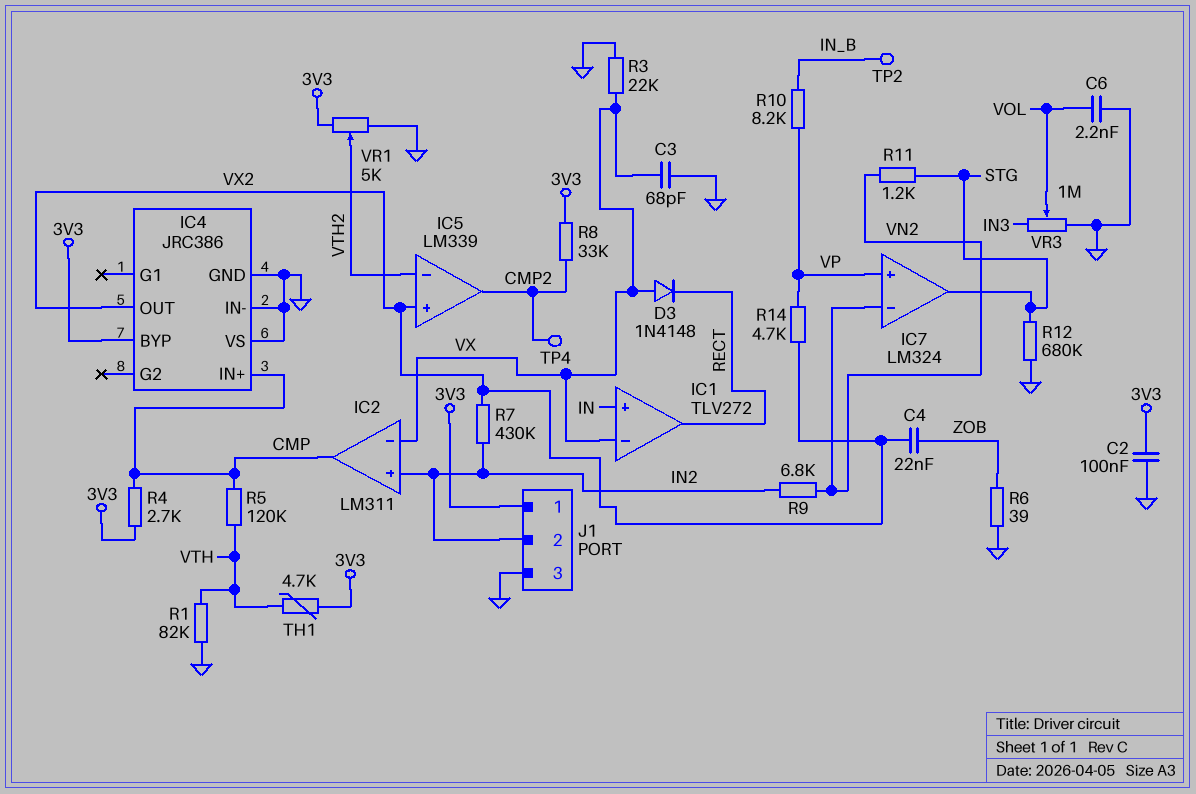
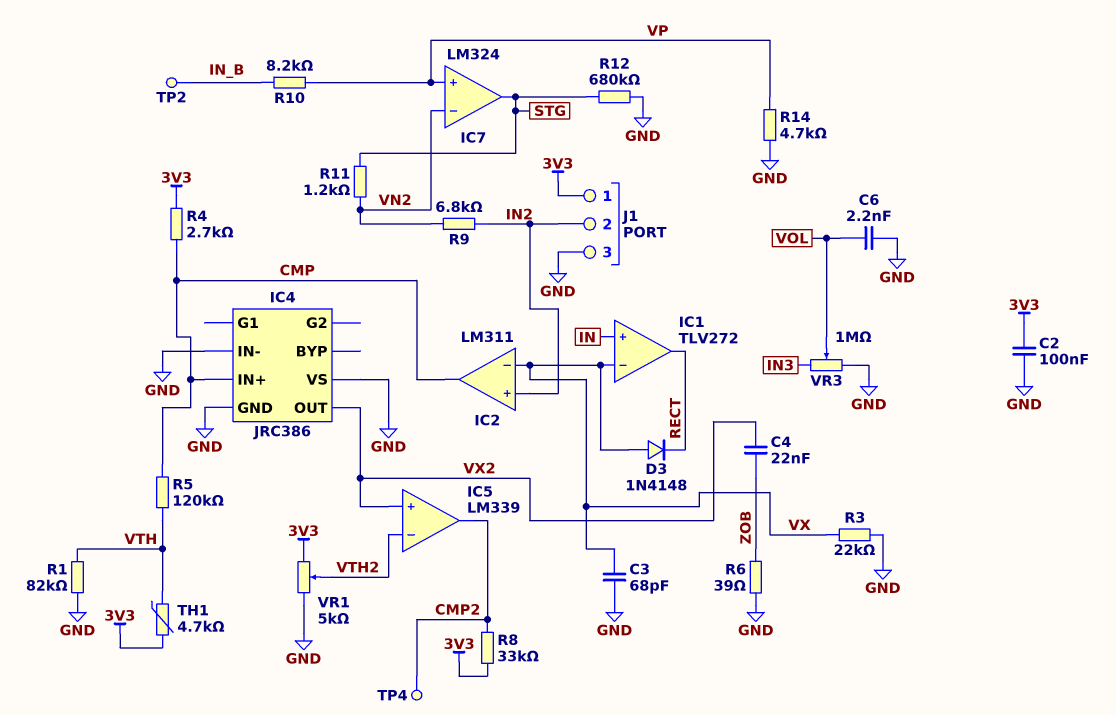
IC4 pin BYP: 3V3 -> none
R7: 430k (IN2, VX2) -> none
R14: 4.7k (VP, VX2) -> 4.7k (GND, VP)

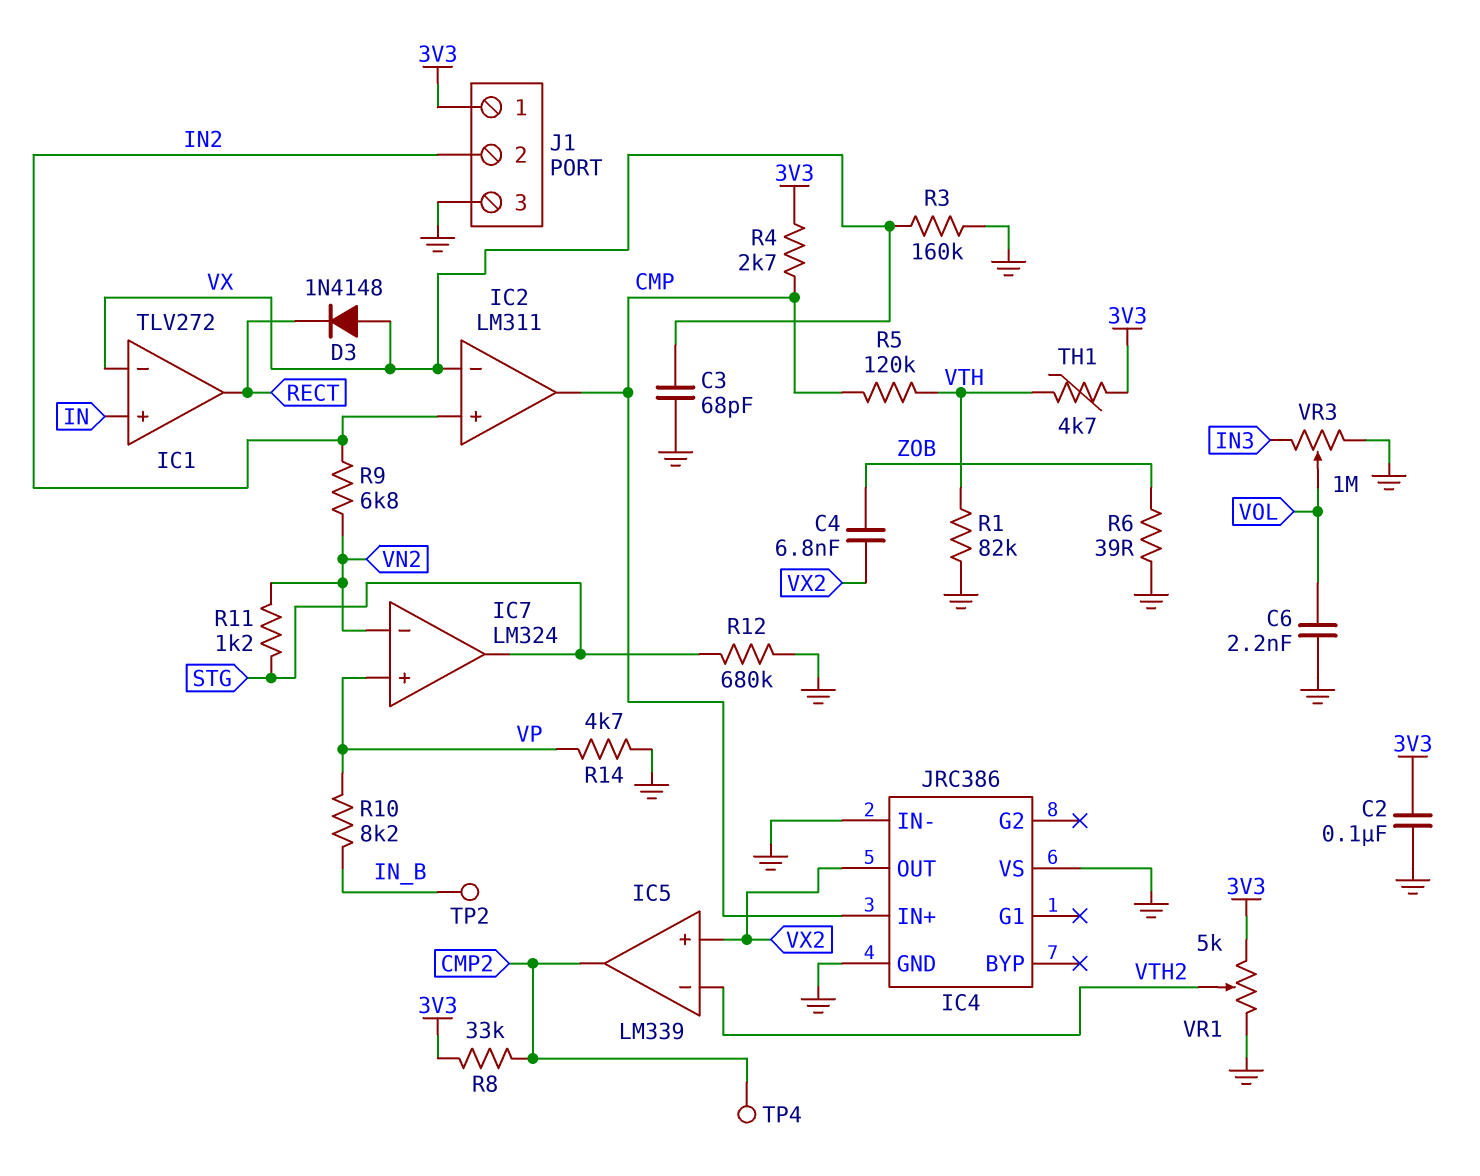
C4: 22nF (VX2, ZOB) -> 6.8nF (VX2, ZOB)
R3: 22k (GND, VX) -> 160k (GND, VX)

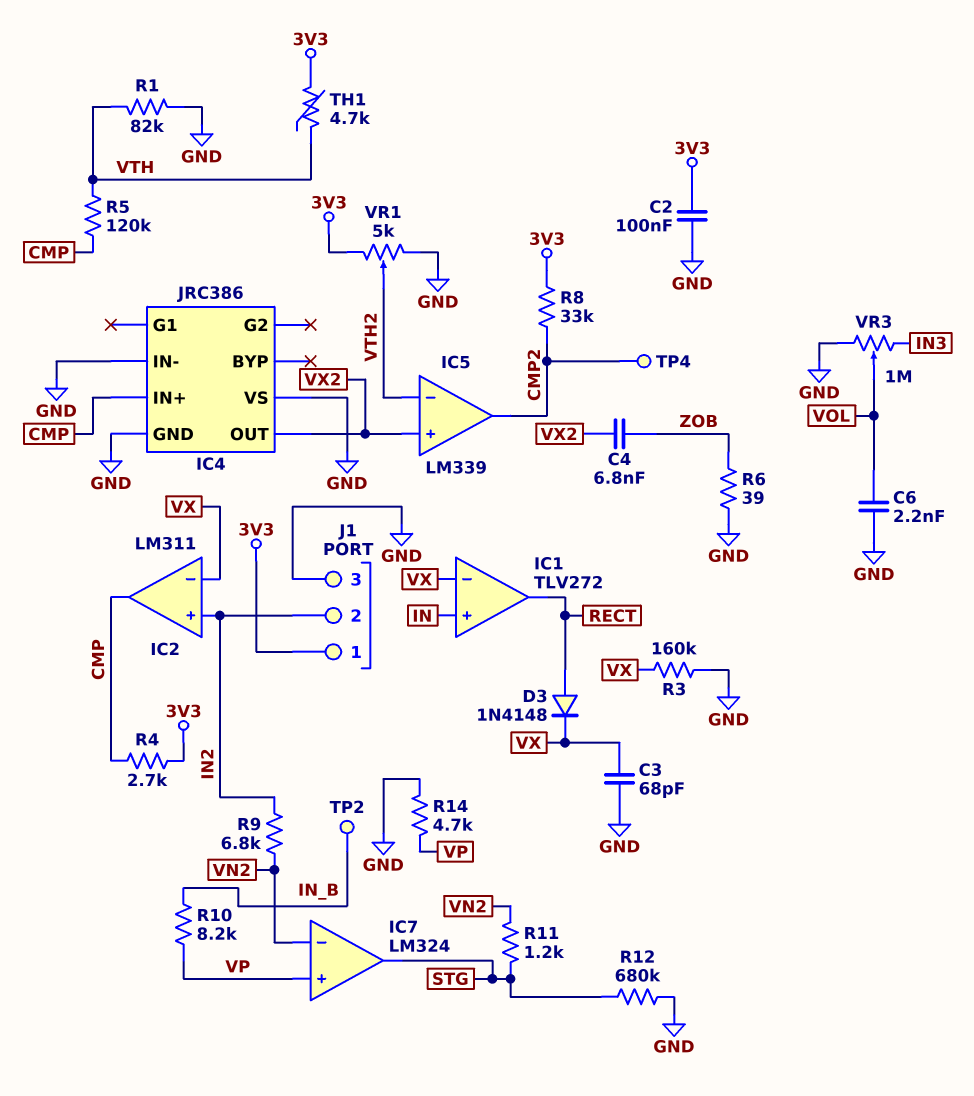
D3: diode 1N4148 (A VX, K RECT) -> diode 1N4148 (A RECT, K VX)

